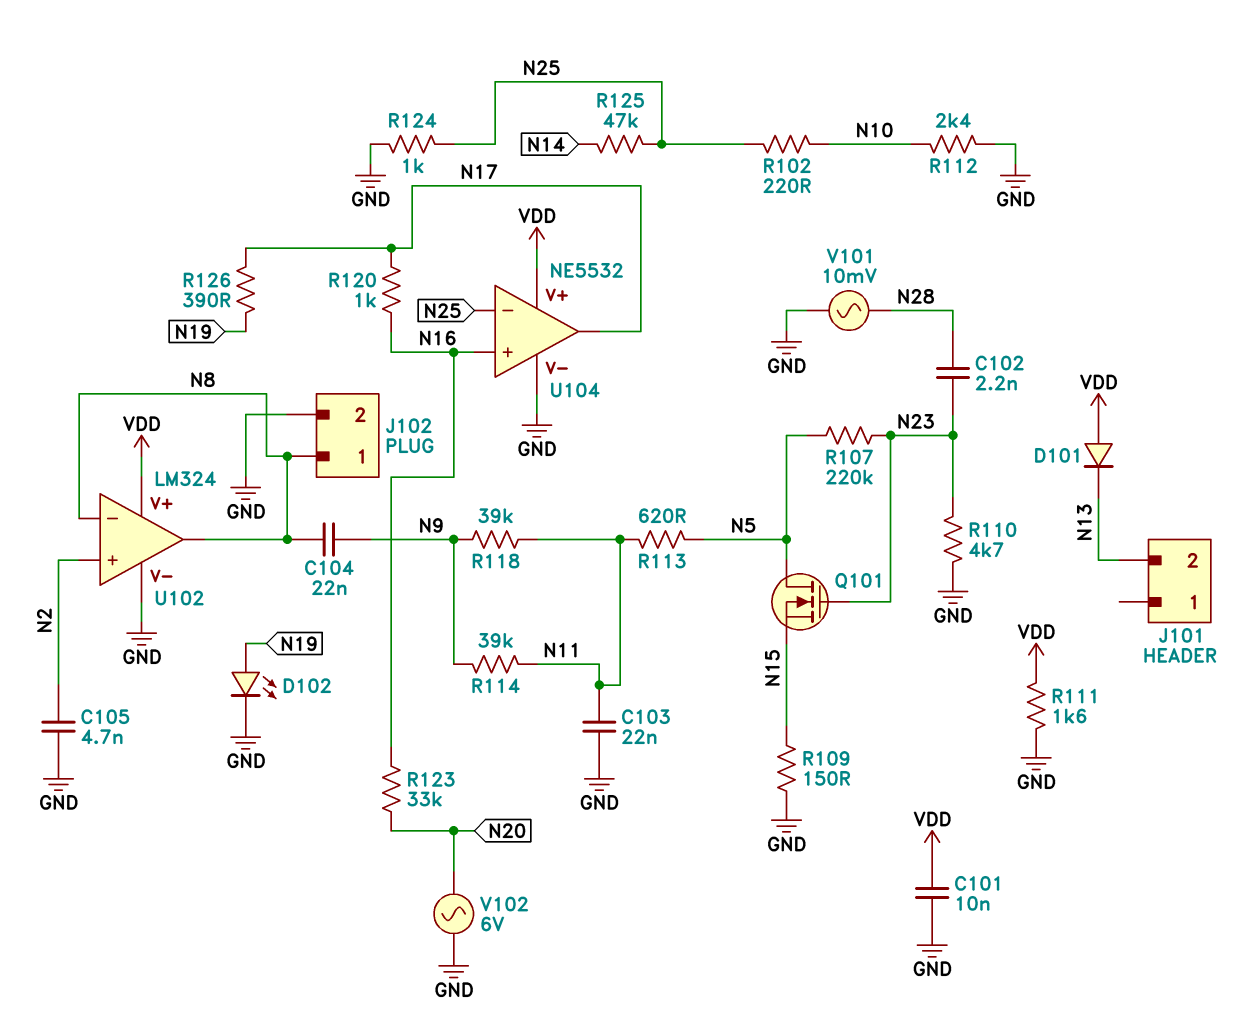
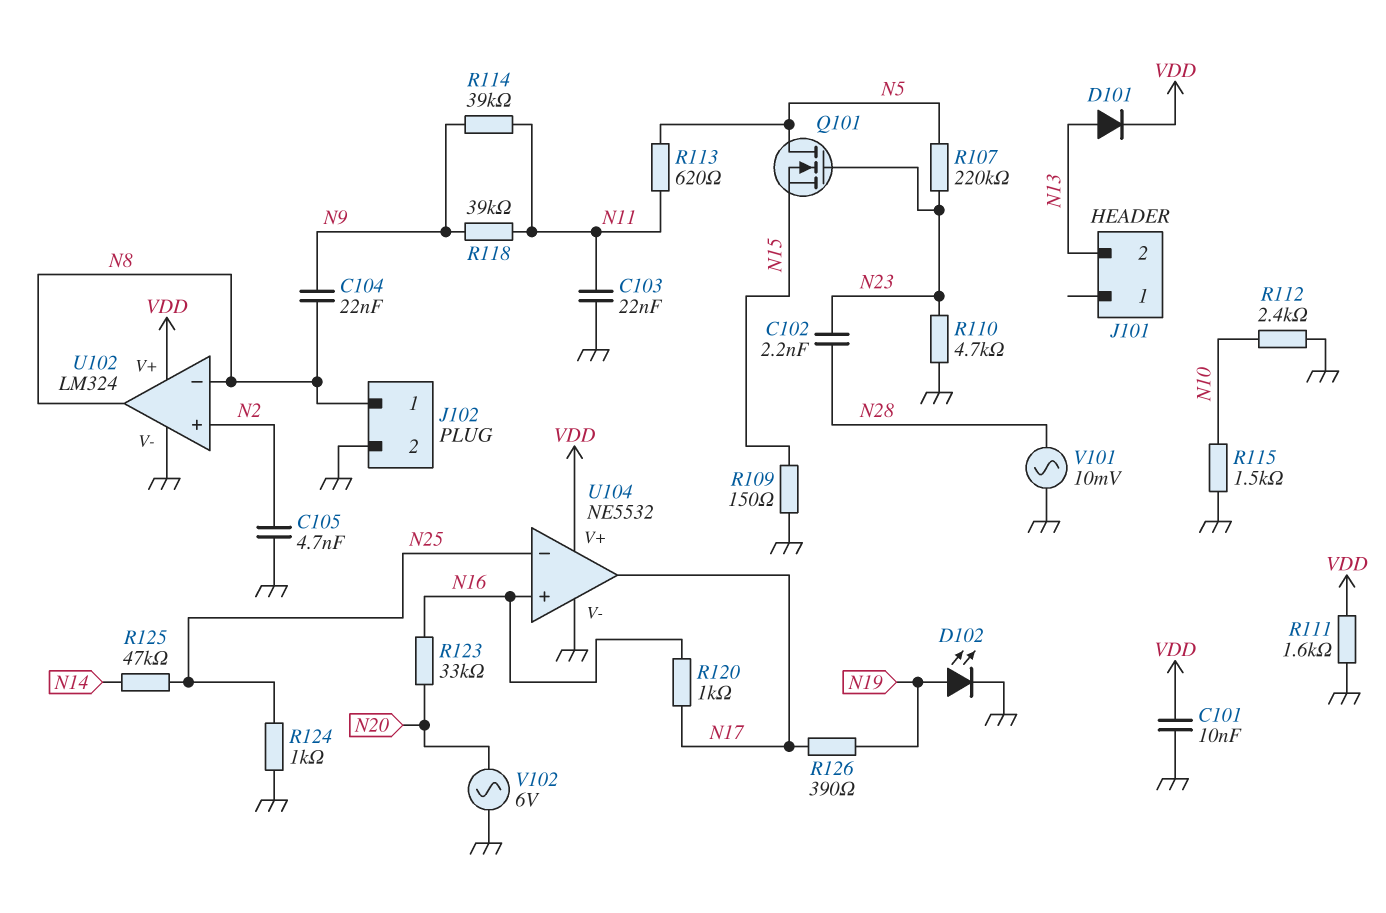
D101: diode (A VDD, K N13) -> diode (A N13, K VDD)
R102: 220 (N10, N25) -> none
R115: none -> 1.5k (GND, N10)

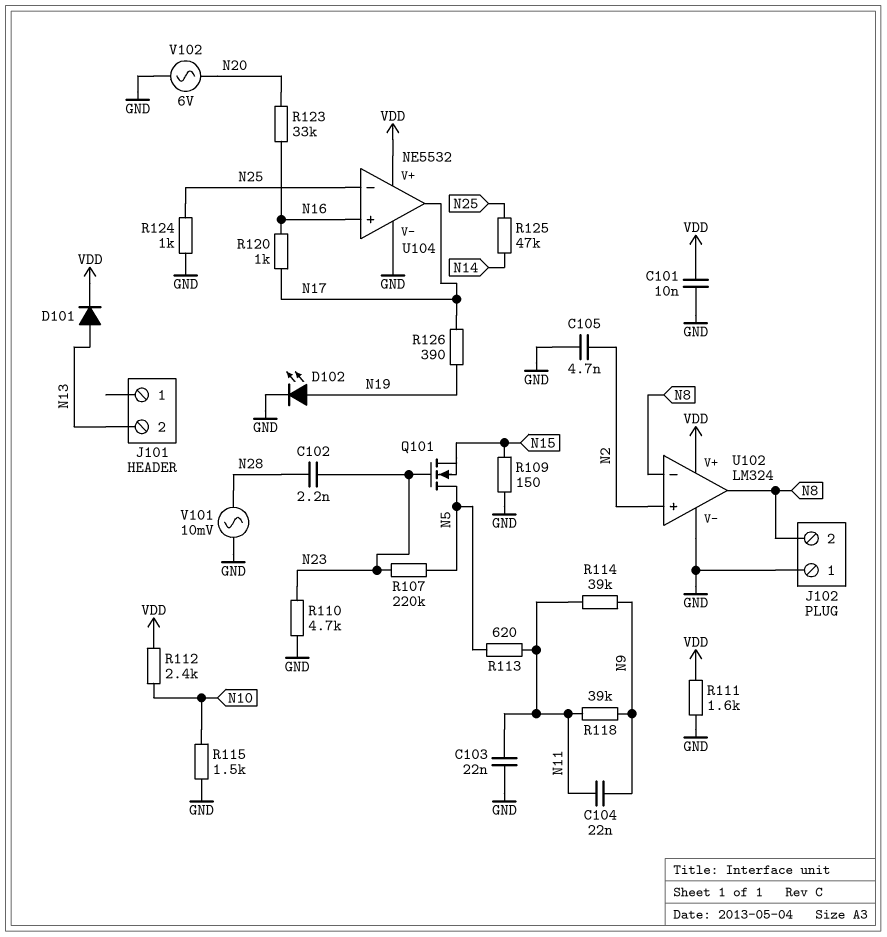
C104: 22nF (N8, N9) -> 22nF (N9, N11)
J102 pin 1: N8 -> GND
J102 pin 2: GND -> N8
R112: 2.4k (GND, N10) -> 2.4k (N10, VDD)

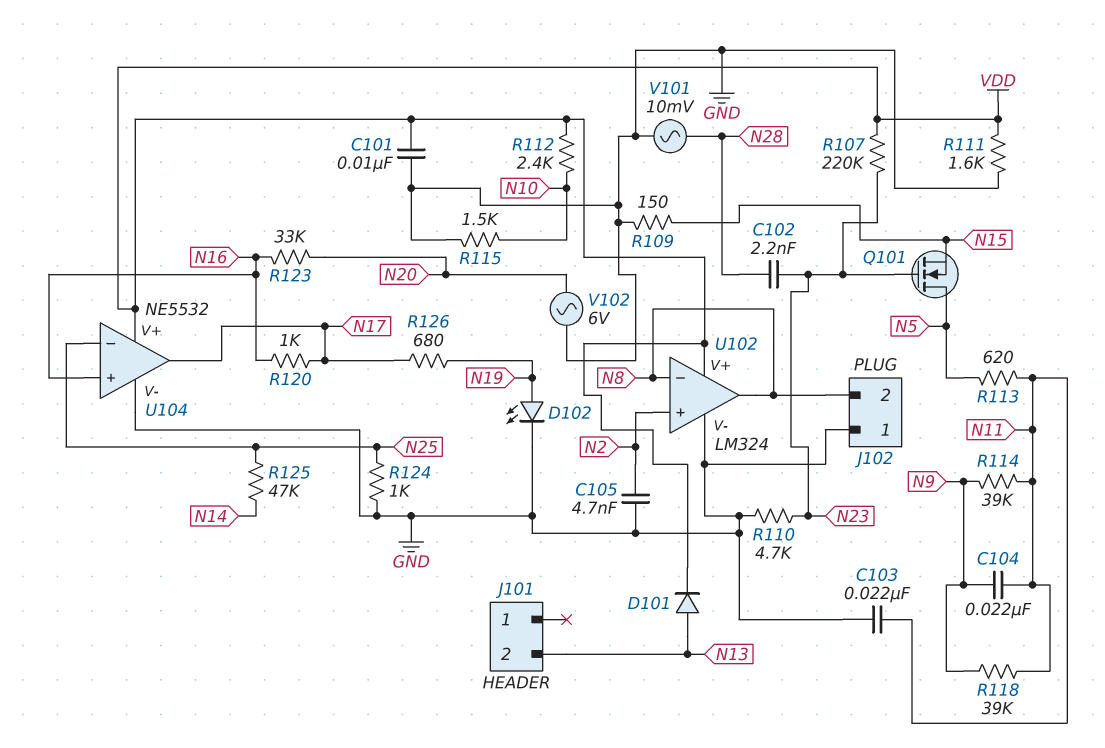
R107: 220k (N5, N23) -> 220k (N23, VDD)
R126: 390 (N17, N19) -> 680 (N17, N19)

